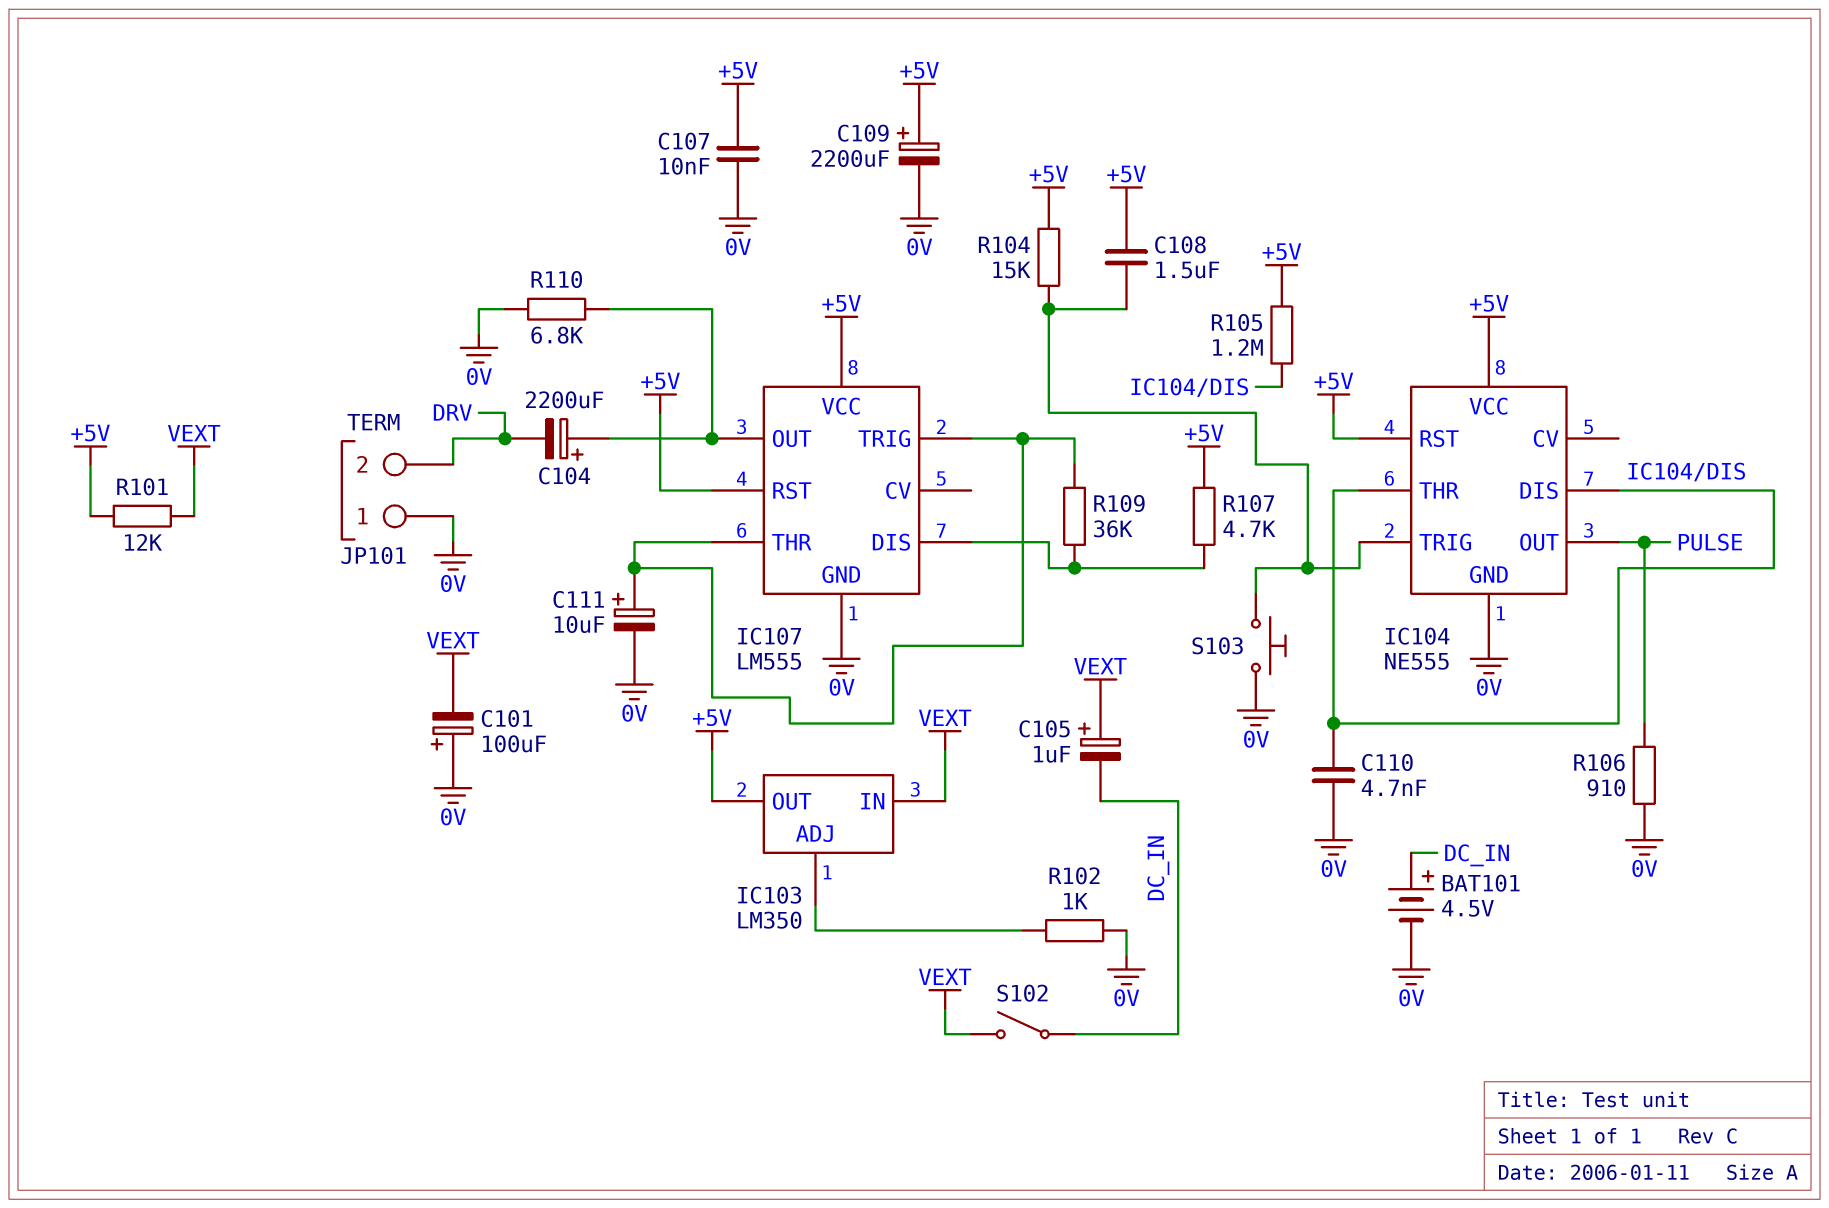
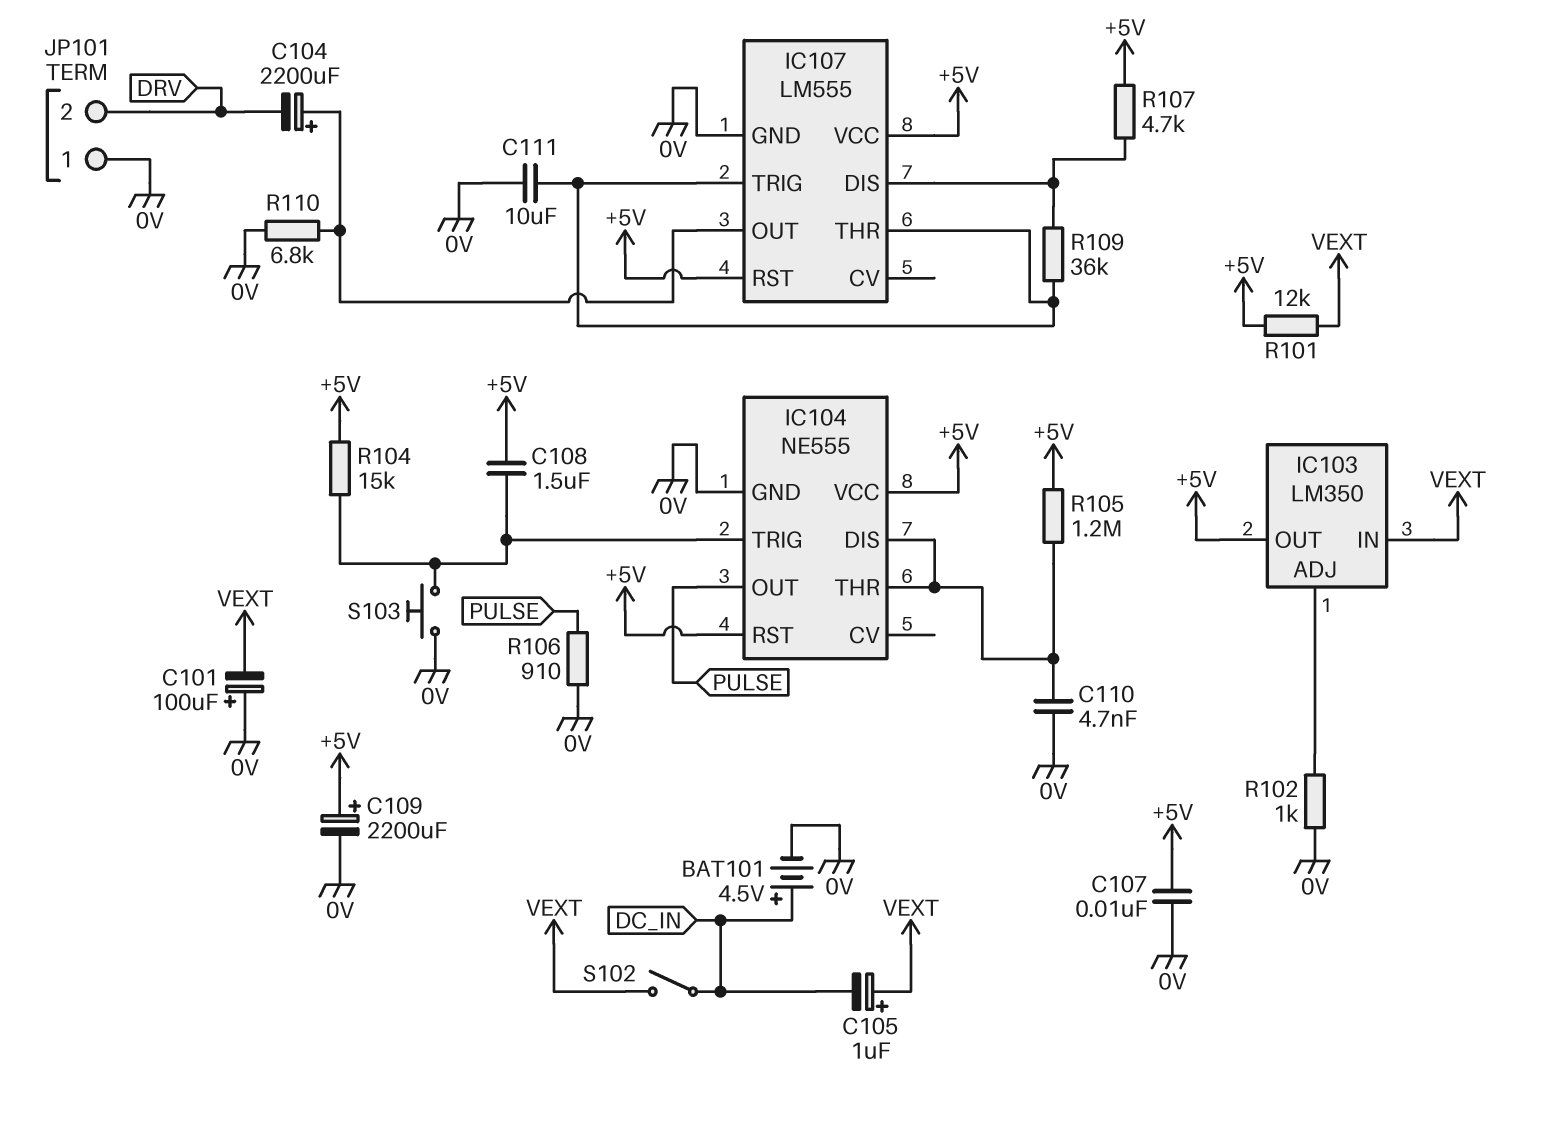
C111: 10uF (plus IC107/THR, minus 0V) -> 10uF (0V, IC107/THR)

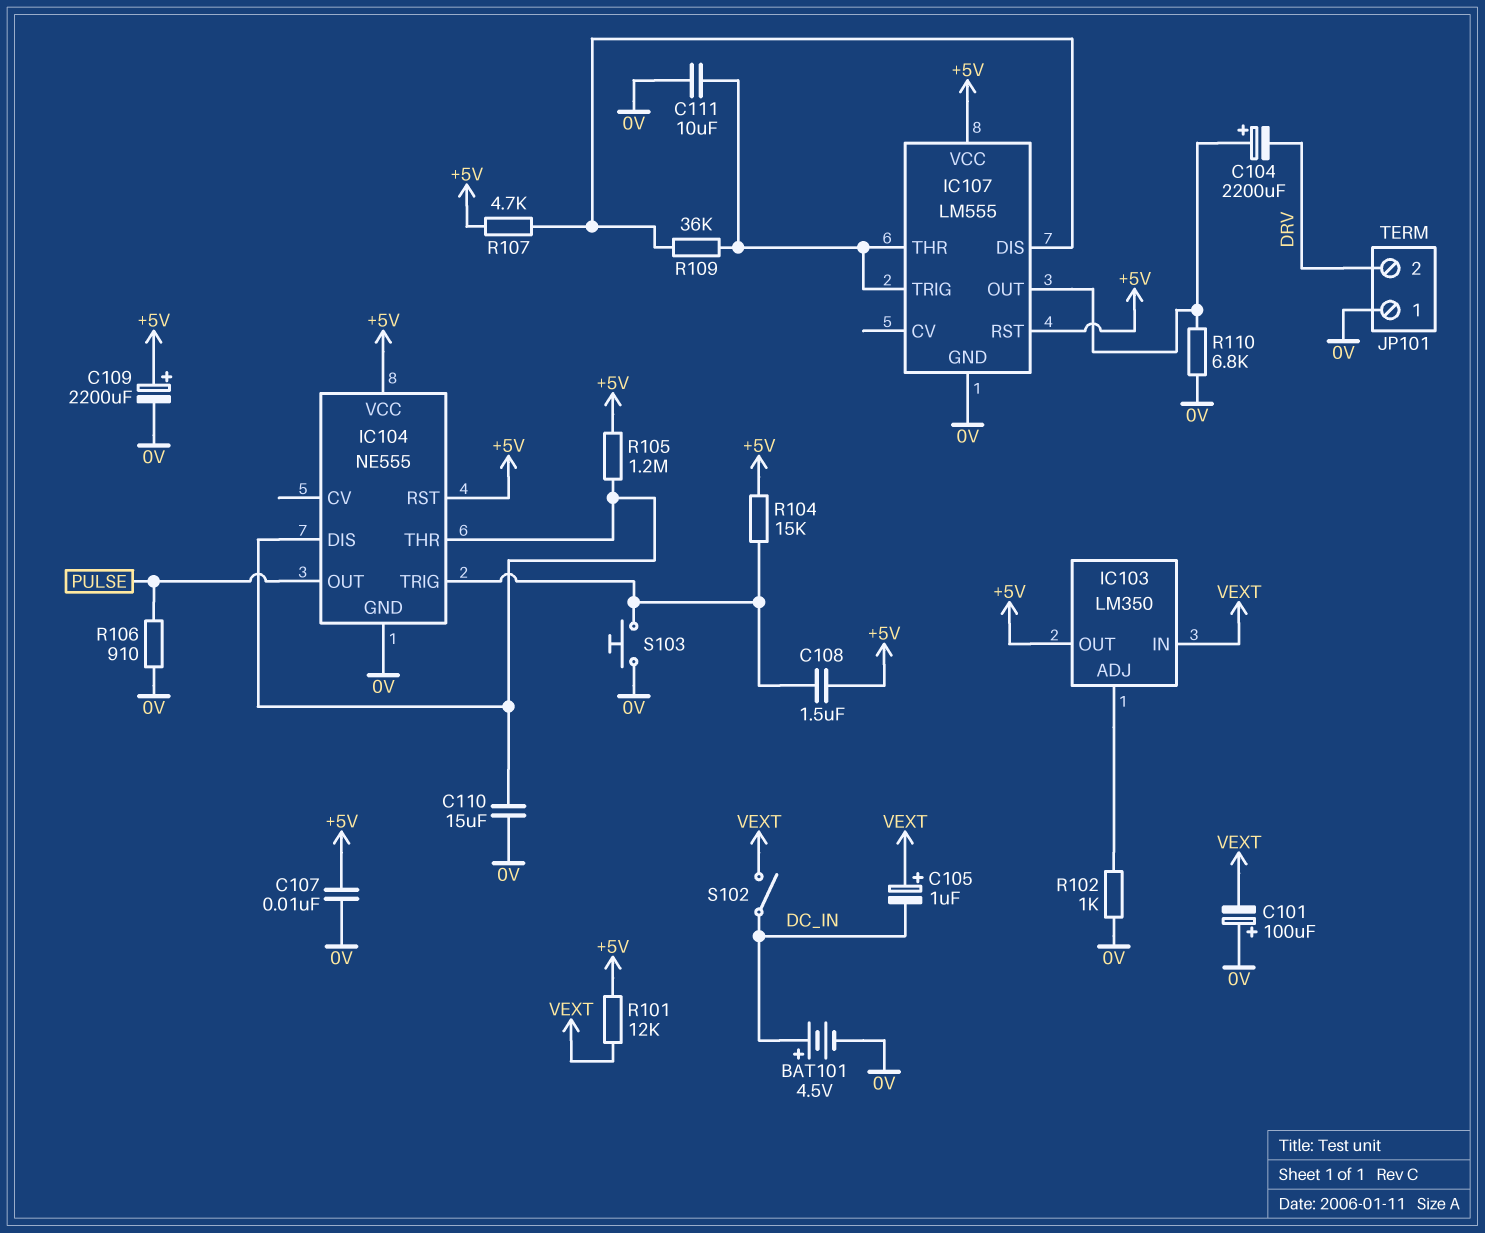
C110: 4.7nF (0V, IC104/DIS) -> 15uF (0V, IC104/DIS)

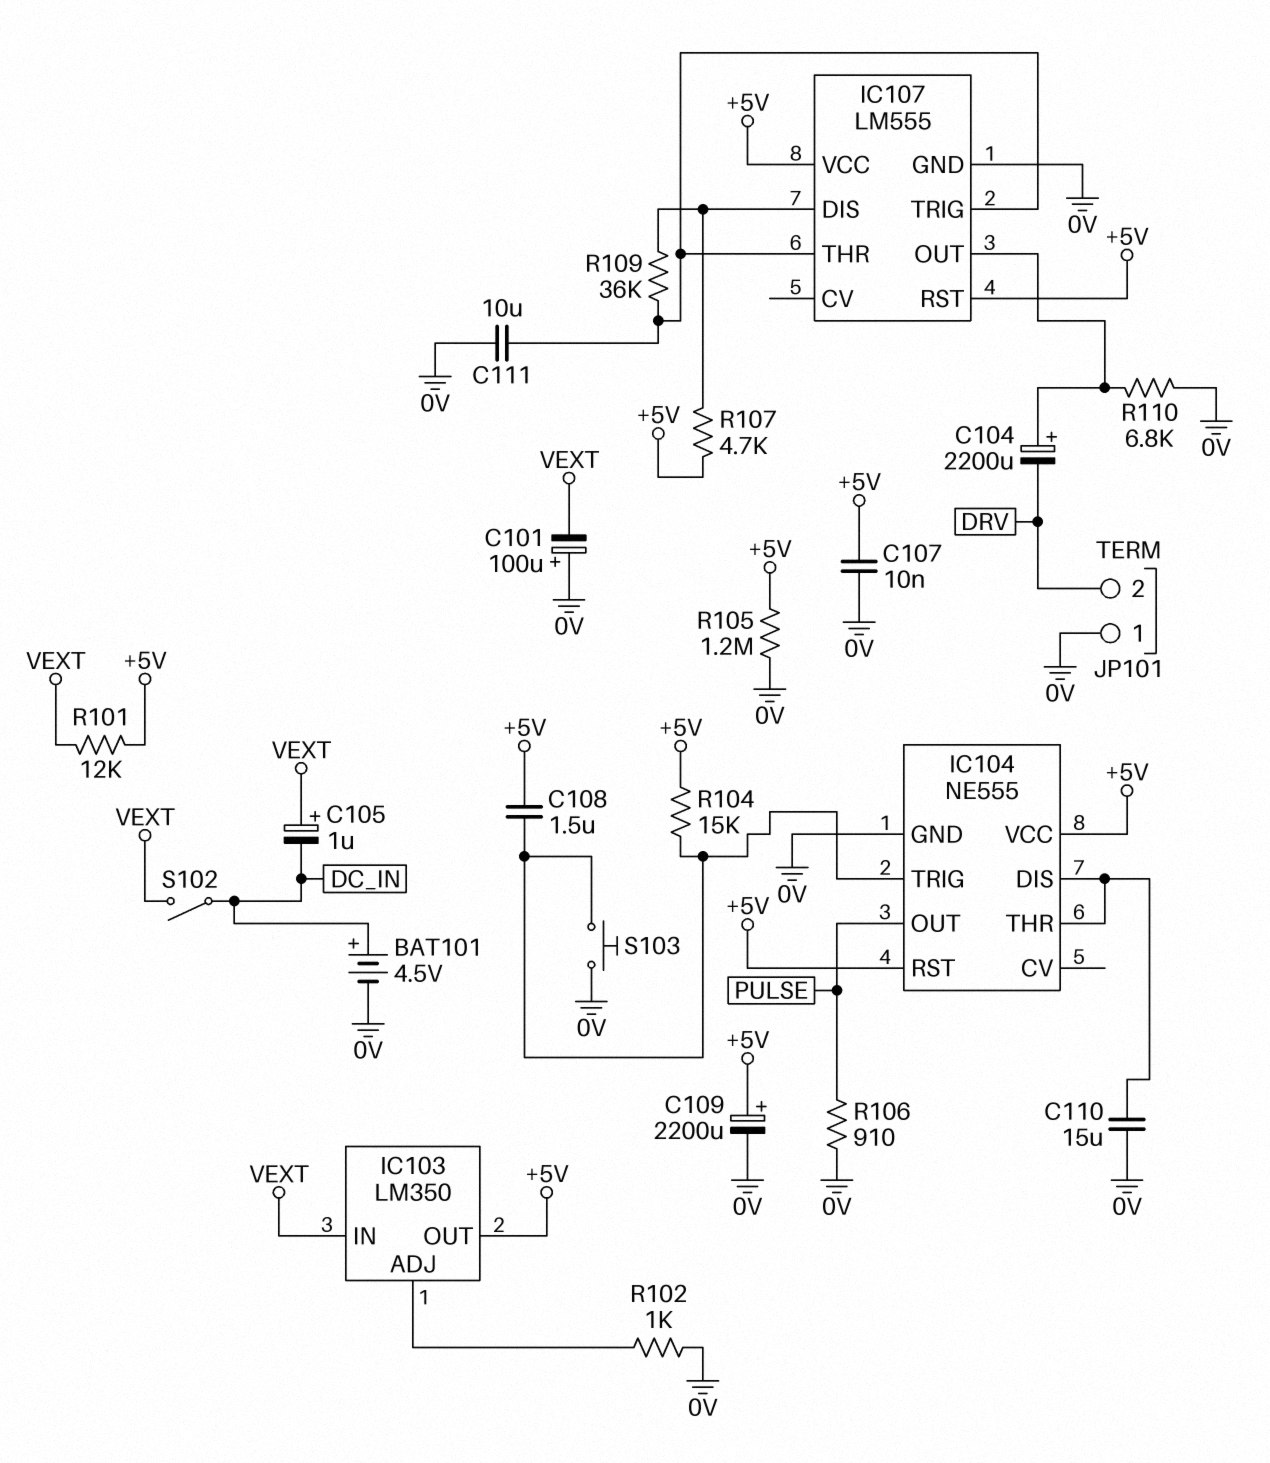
R105: 1.2M (+5V, IC104/DIS) -> 1.2M (+5V, 0V)

